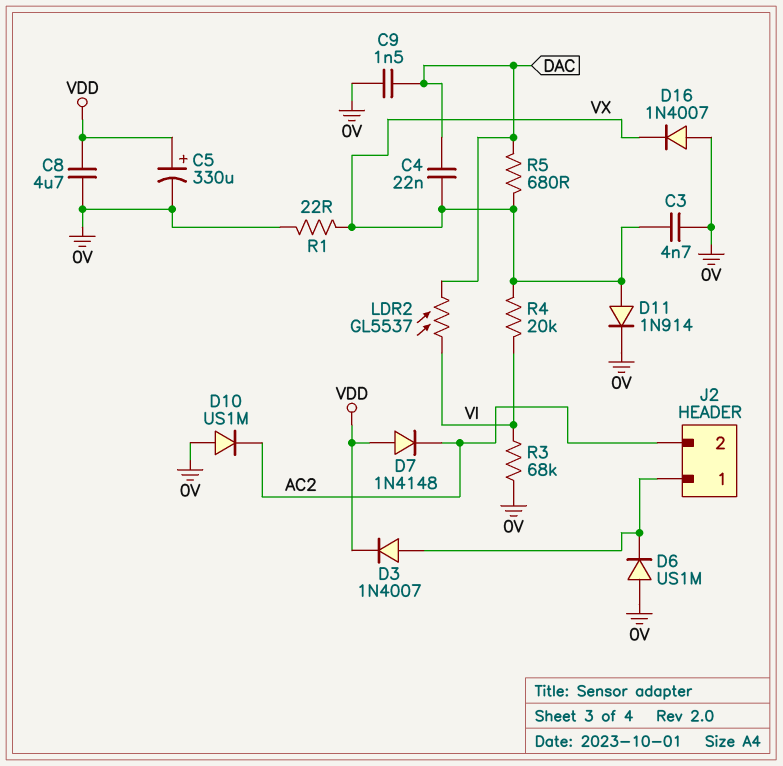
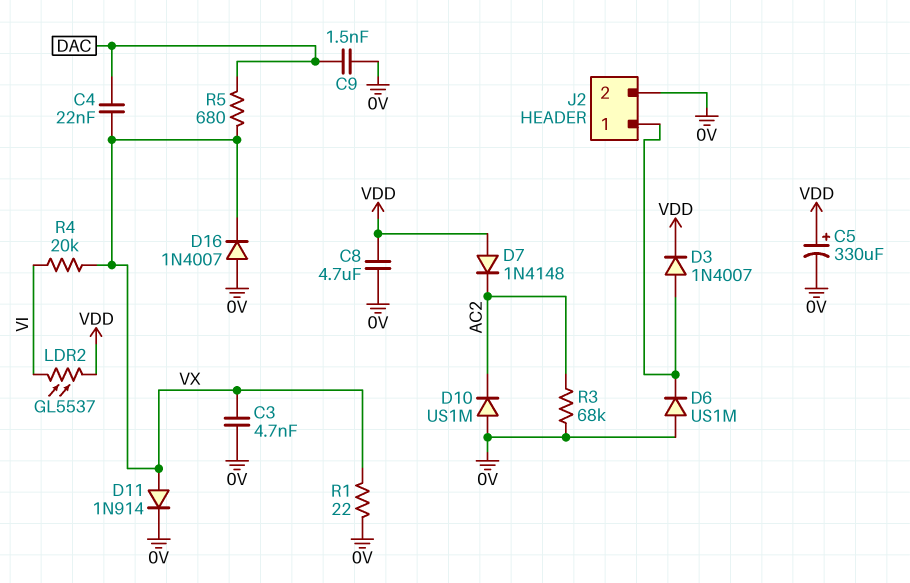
J2 pin 2: AC2 -> 0V
LDR2: GL5537 (DAC, VI) -> GL5537 (VDD, VI)
R3: 68k (0V, VI) -> 68k (0V, AC2)

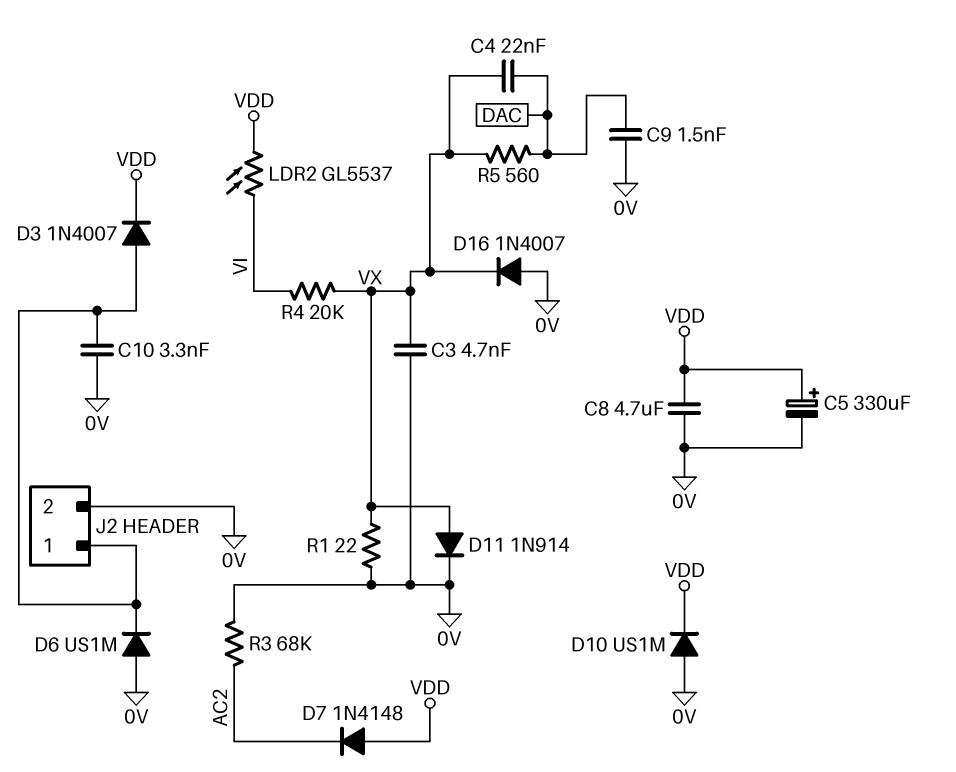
C10: none -> 3.3nF (0V, J2/1)
D10: diode US1M (A 0V, K AC2) -> diode US1M (A 0V, K VDD)
R5: 680 (DAC, VX) -> 560 (DAC, VX)

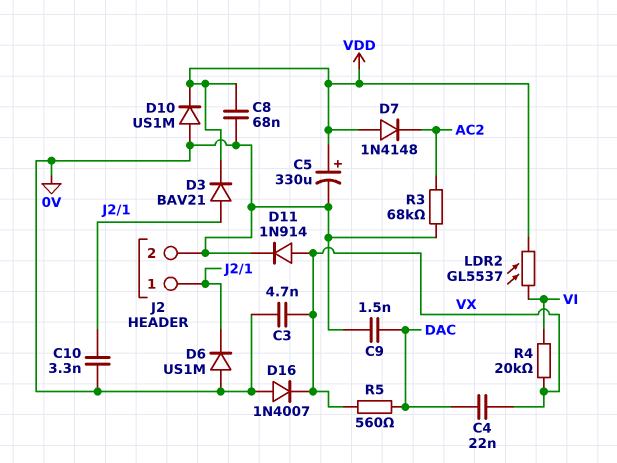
C8: 4.7uF (0V, VDD) -> 68nF (0V, VDD)
D3: diode 1N4007 (A J2/1, K VDD) -> diode BAV21 (A J2/1, K VDD)
R1: 22 (0V, VX) -> none

